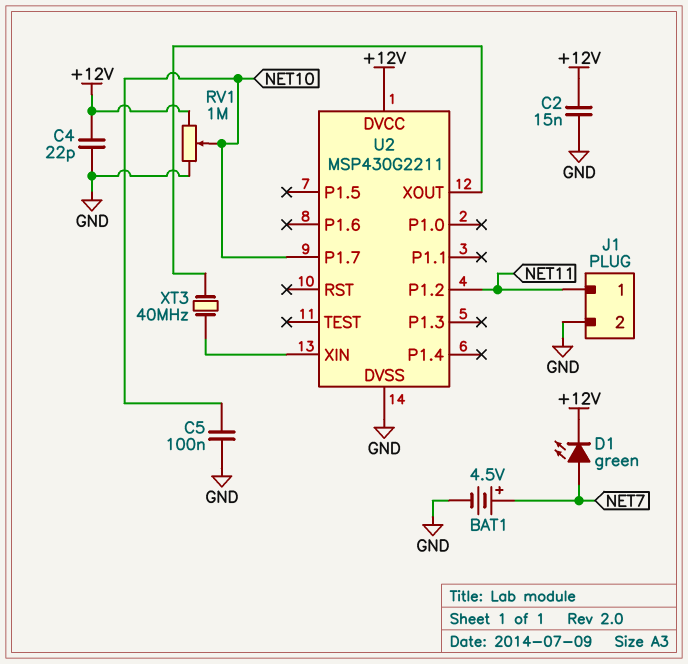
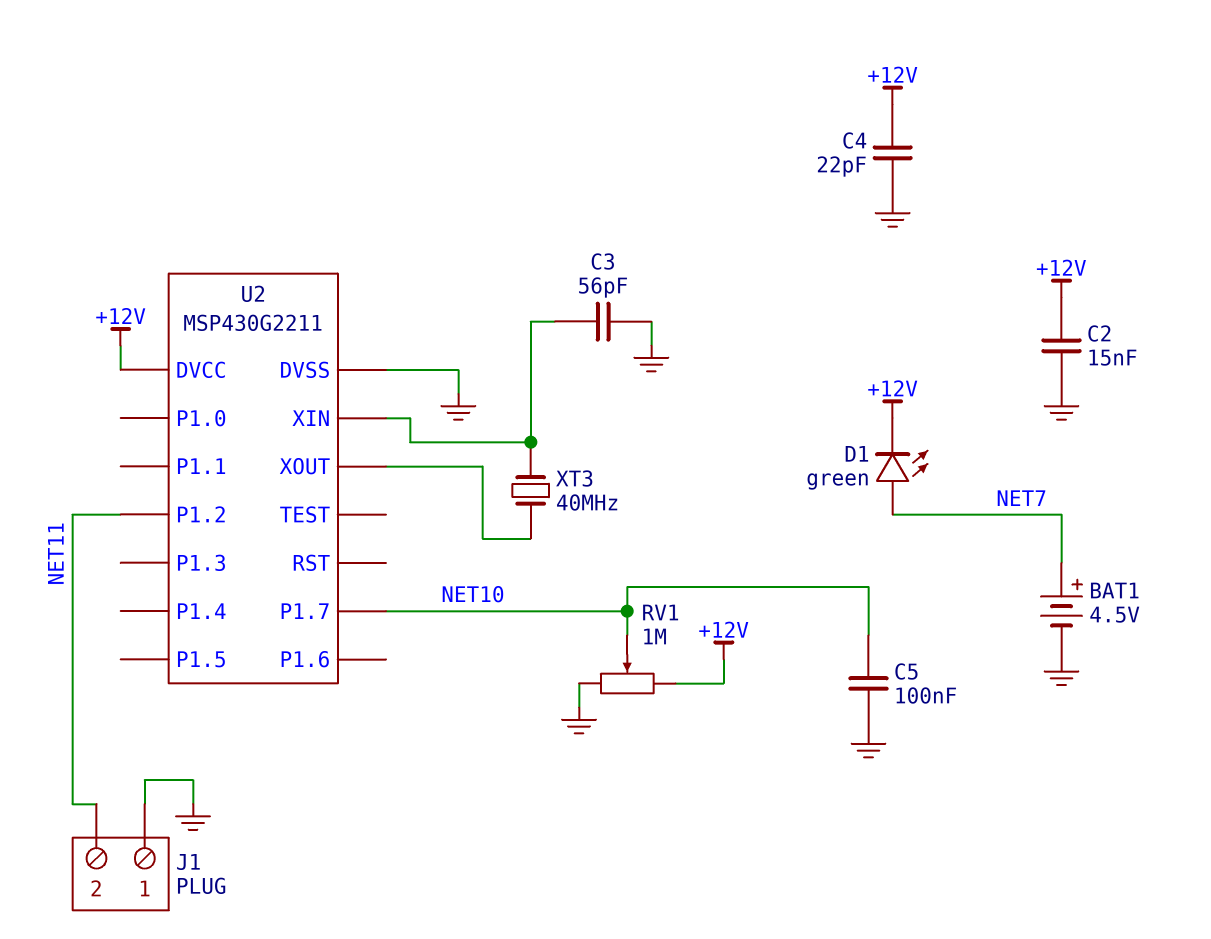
C3: none -> 56pF (GND, U2/XIN)
J1 pin 1: NET11 -> GND
J1 pin 2: GND -> NET11

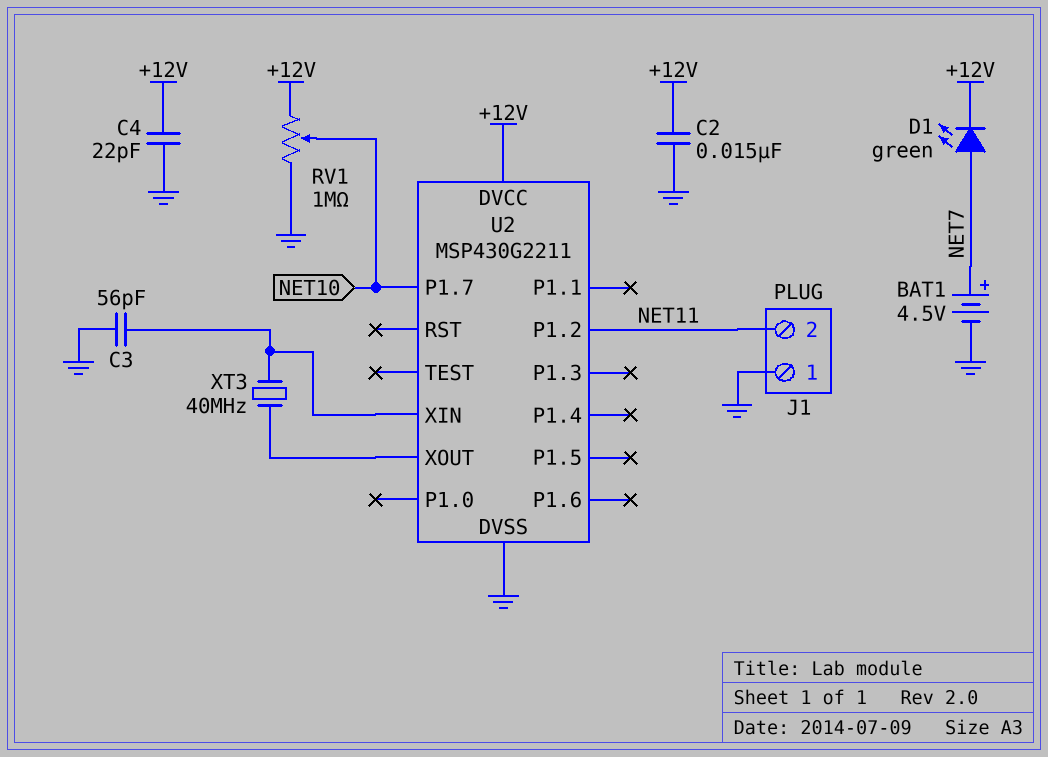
C5: 100nF (GND, NET10) -> none

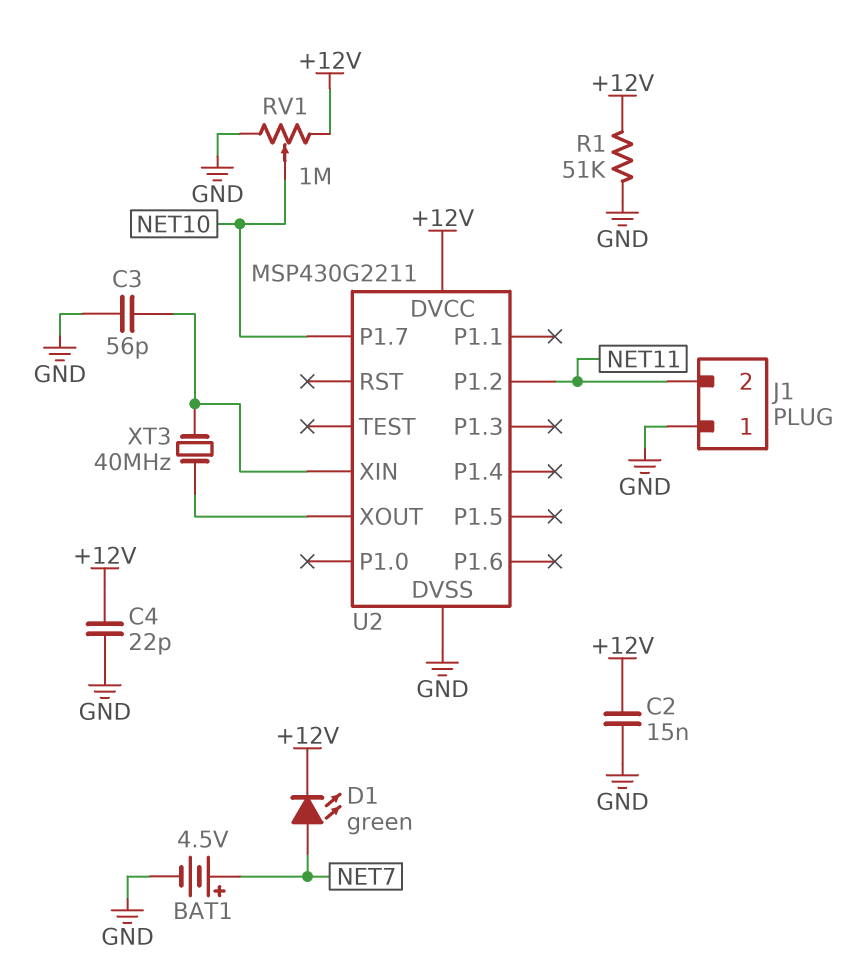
R1: none -> 51k (+12V, GND)

